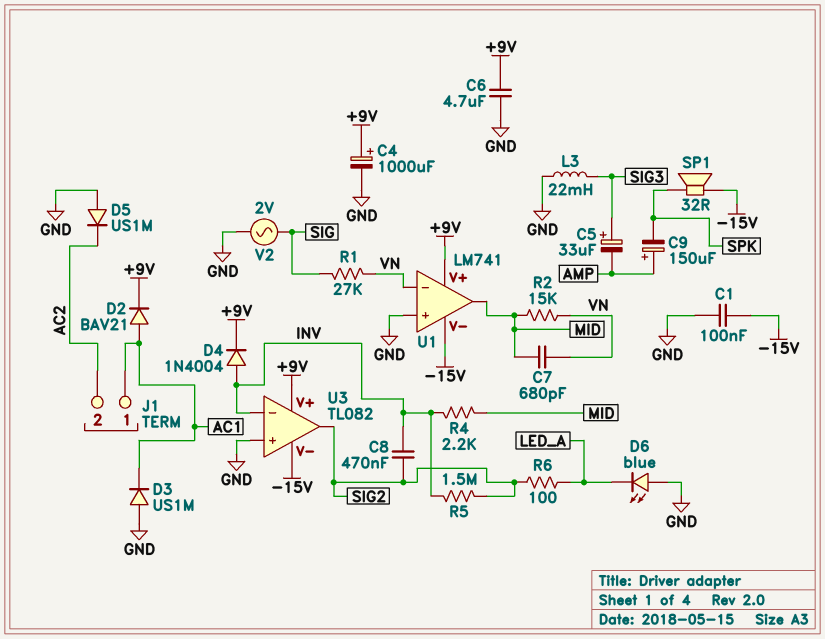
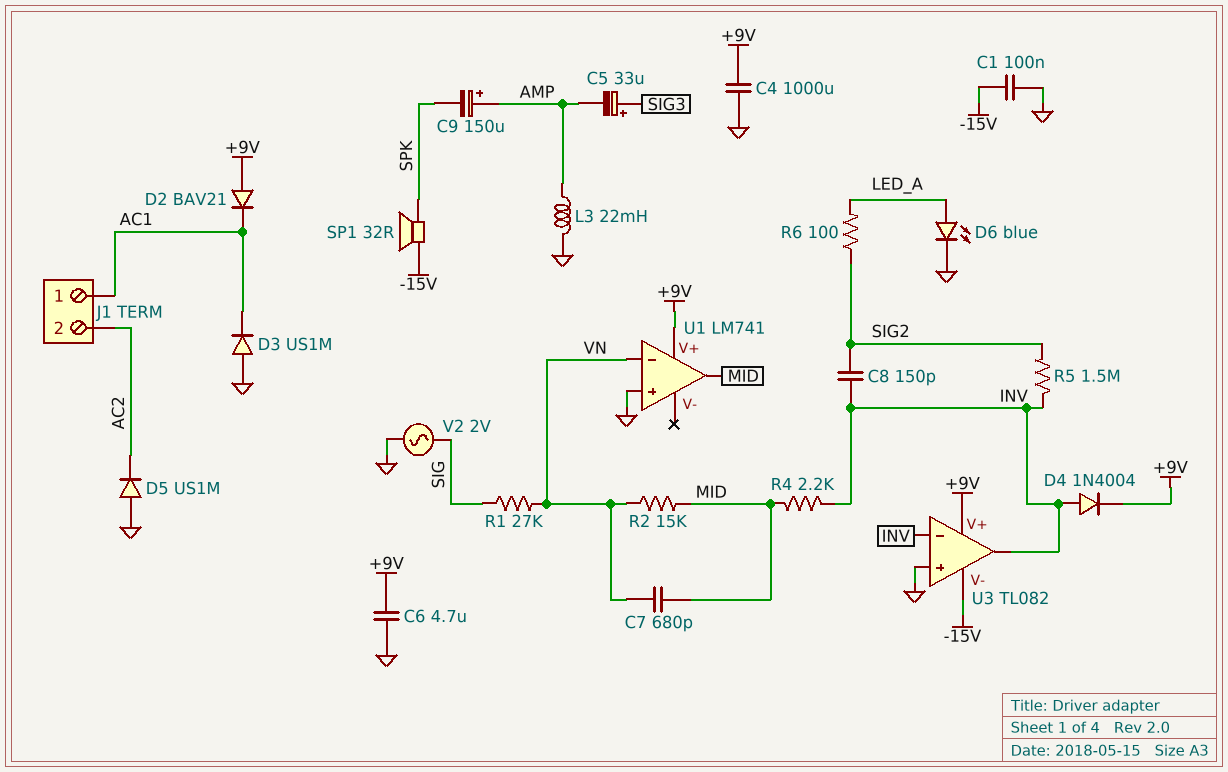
C4: 1000uF (plus +9V, minus GND) -> 1000uF (+9V, GND)
C8: 470nF (INV, SIG2) -> 150pF (INV, SIG2)
D2: diode BAV21 (A AC1, K +9V) -> diode BAV21 (A +9V, K AC1)
D6: LED blue (A GND, K LED_A) -> LED blue (A LED_A, K GND)
L3: 22mH (GND, SIG3) -> 22mH (AMP, GND)
U1 pin V-: -15V -> none
U3 pin out: SIG2 -> INV

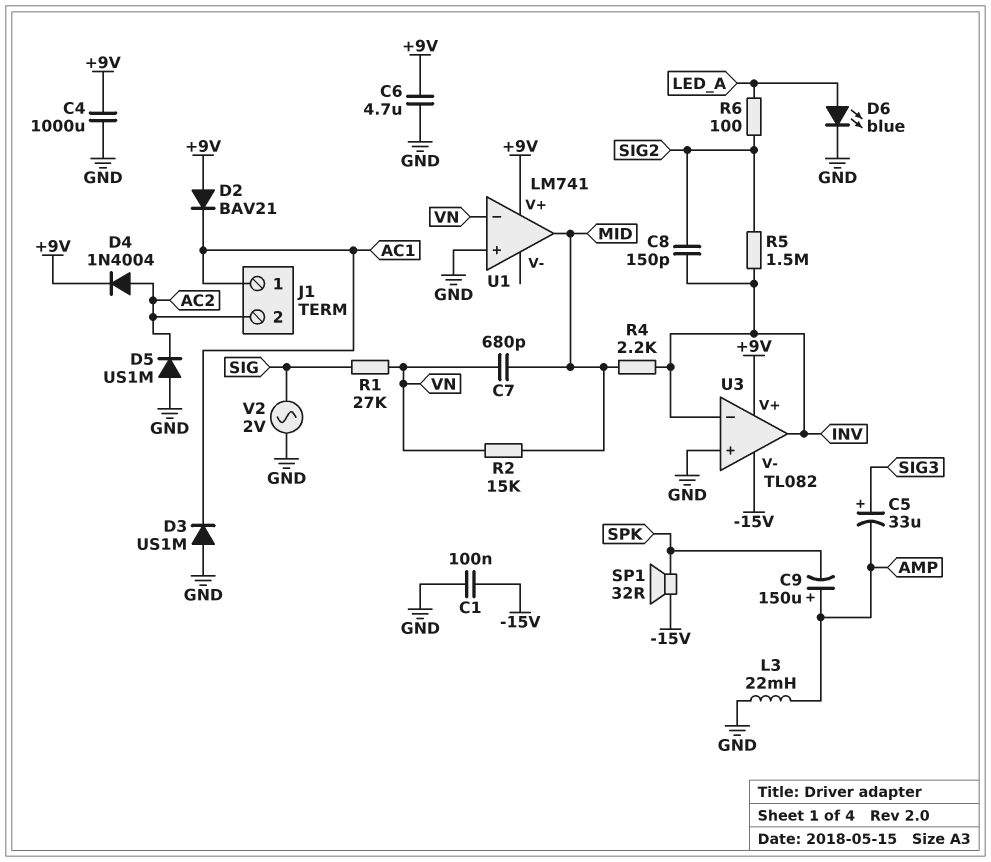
D4: diode 1N4004 (A INV, K +9V) -> diode 1N4004 (A AC2, K +9V)

